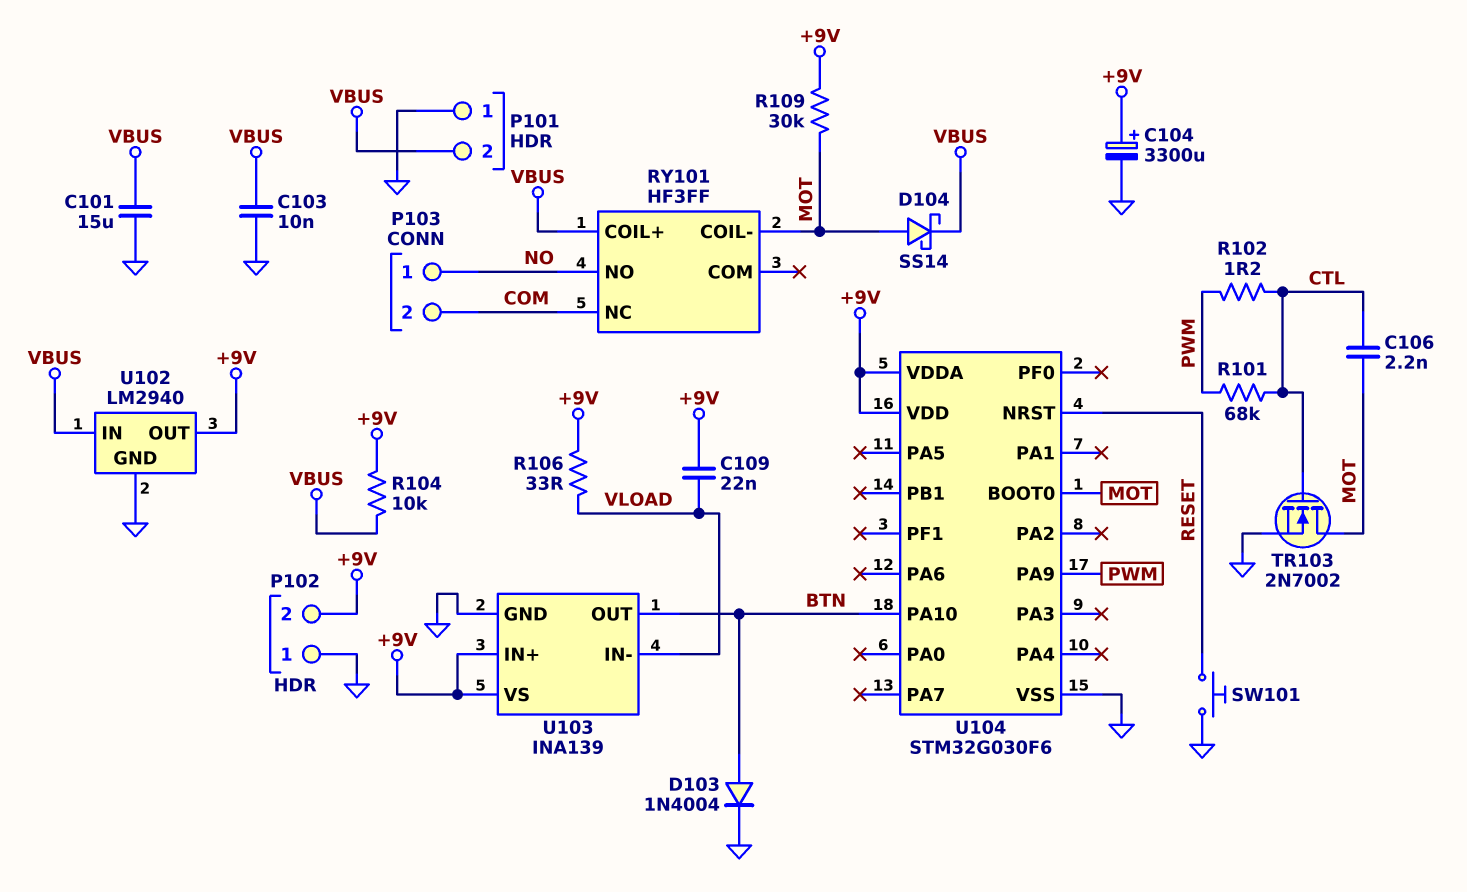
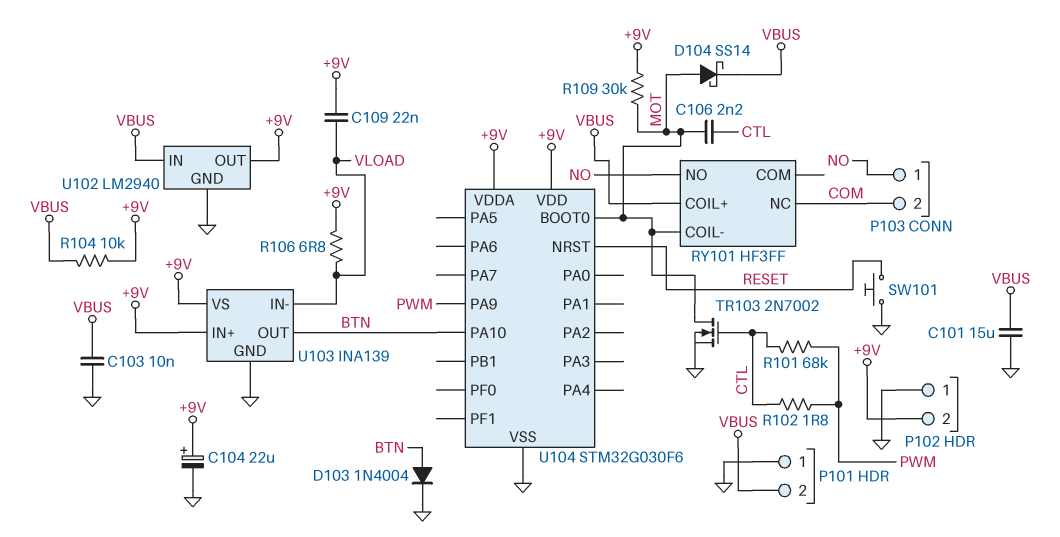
C104: 3300uF (plus +9V, minus GND) -> 22uF (plus +9V, minus GND)
R102: 1.2 (CTL, PWM) -> 1.8 (CTL, PWM)
R106: 33 (+9V, VLOAD) -> 6.8 (+9V, VLOAD)

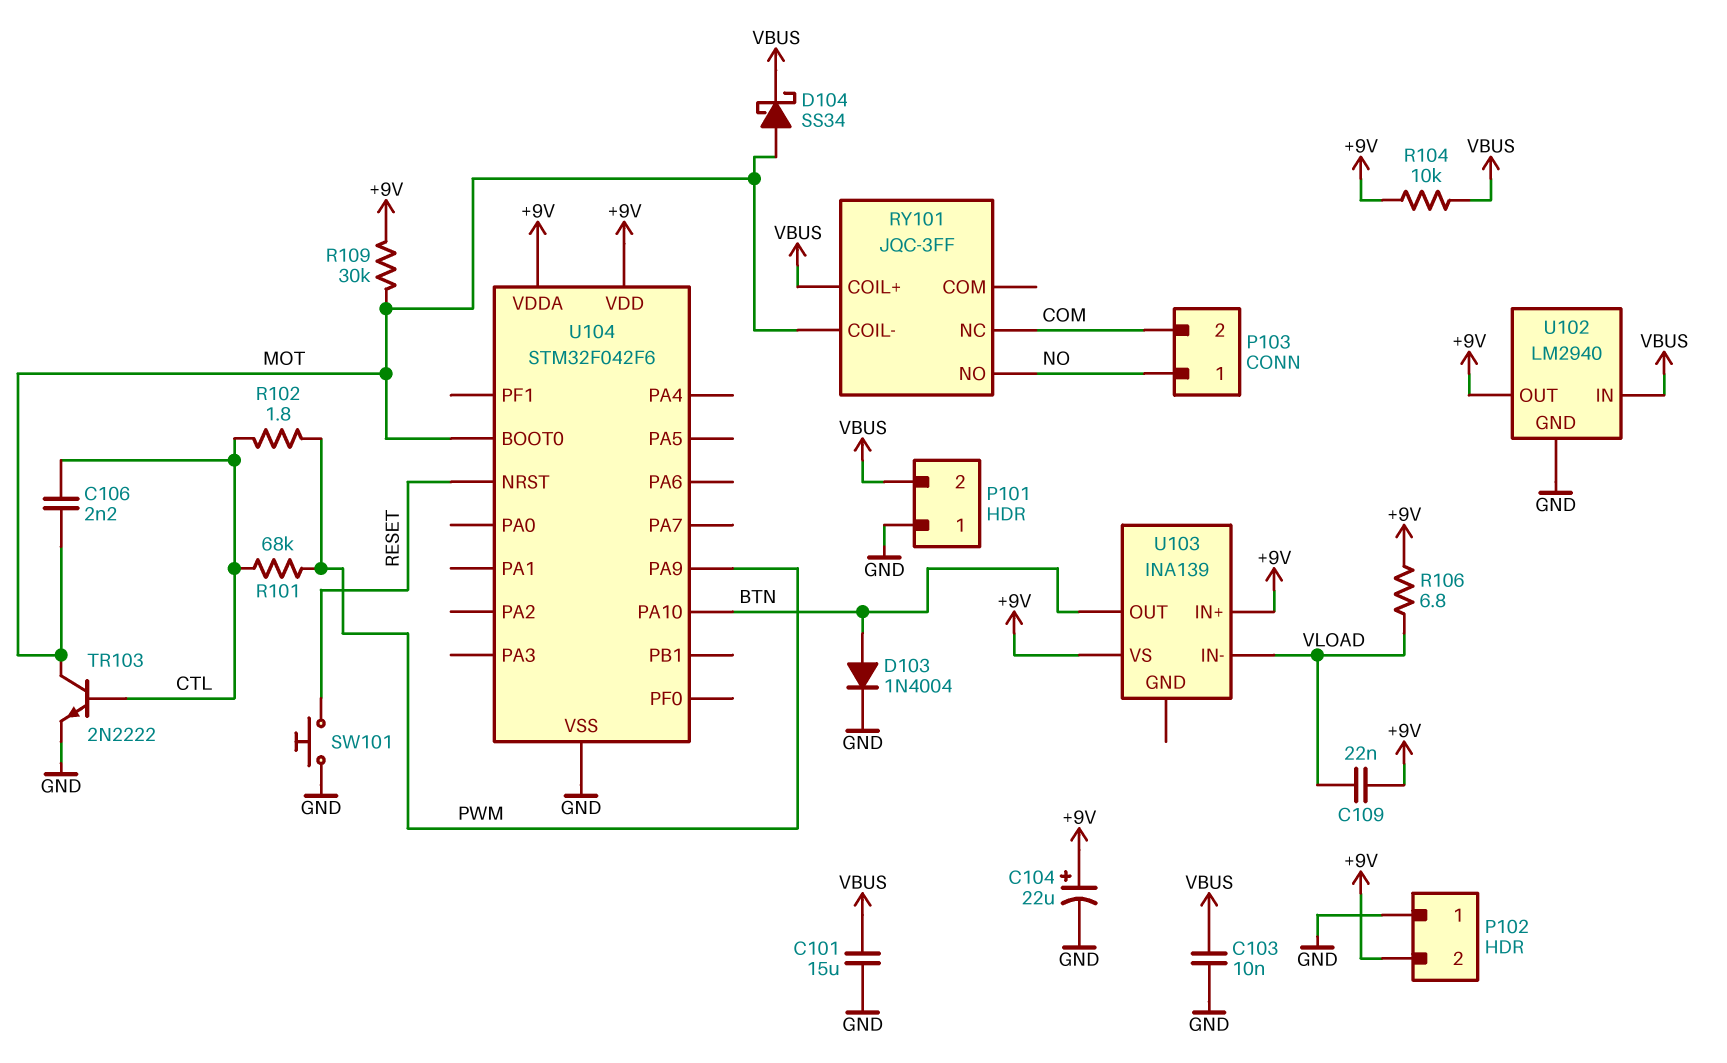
D104: schottky SS14 (A MOT, K VBUS) -> schottky SS34 (A MOT, K VBUS)
RY101: HF3FF -> JQC-3FF
TR103: NMOS 2N7002 (G CTL, D MOT, S GND) -> NPN 2N2222 (B CTL, C MOT, E GND)
U103 pin GND: GND -> none
U104: STM32G030F6 -> STM32F042F6

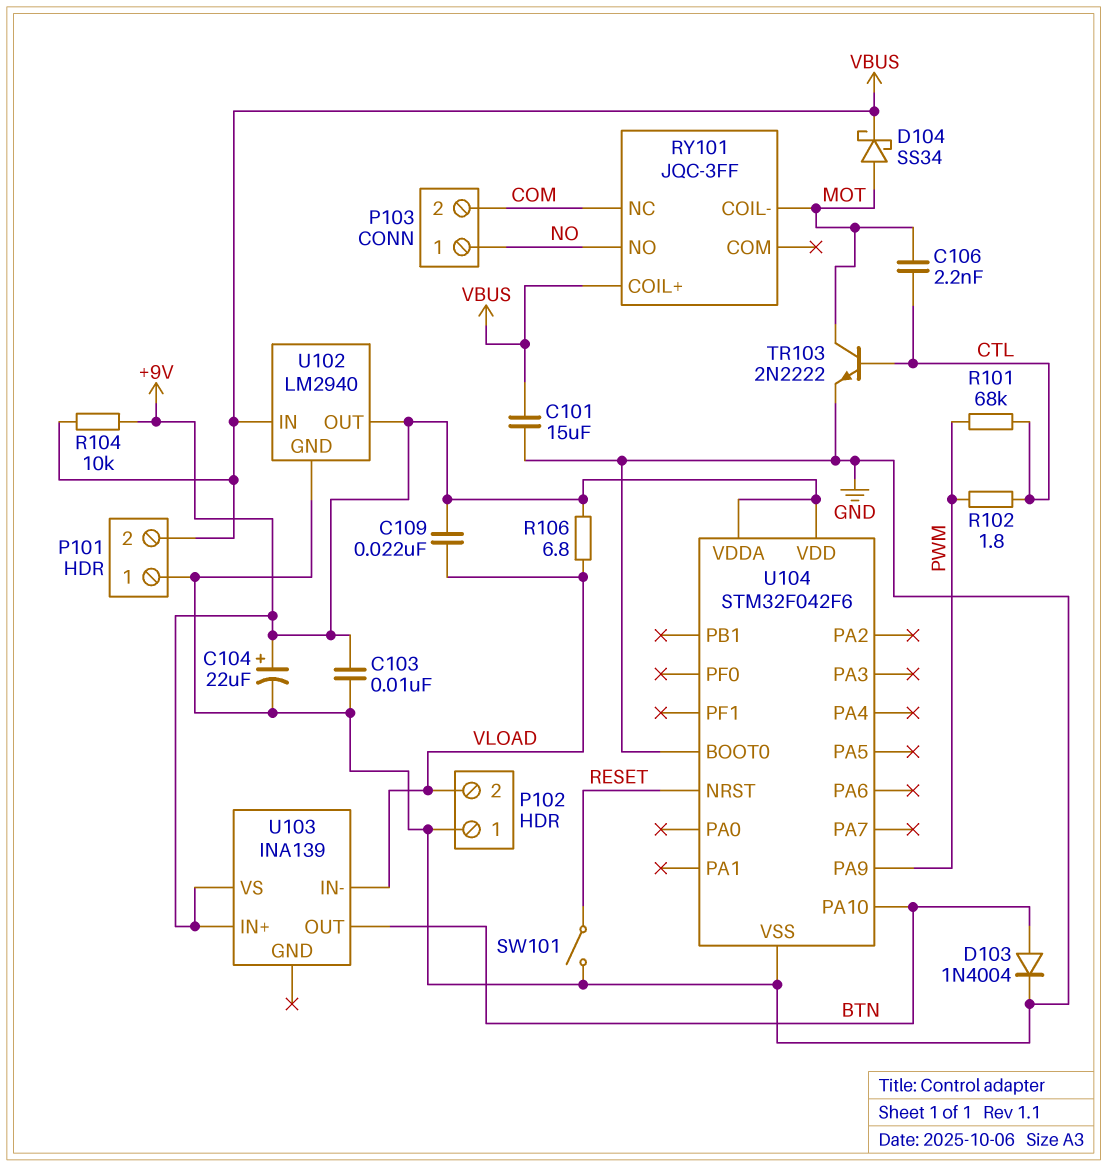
C103: 10nF (GND, VBUS) -> 10nF (+9V, GND)
P102 pin 2: +9V -> VLOAD
R109: 30k (+9V, MOT) -> none
SW101: button (GND, RESET) -> switch (GND, RESET)
U104 pin BOOT0: MOT -> GND

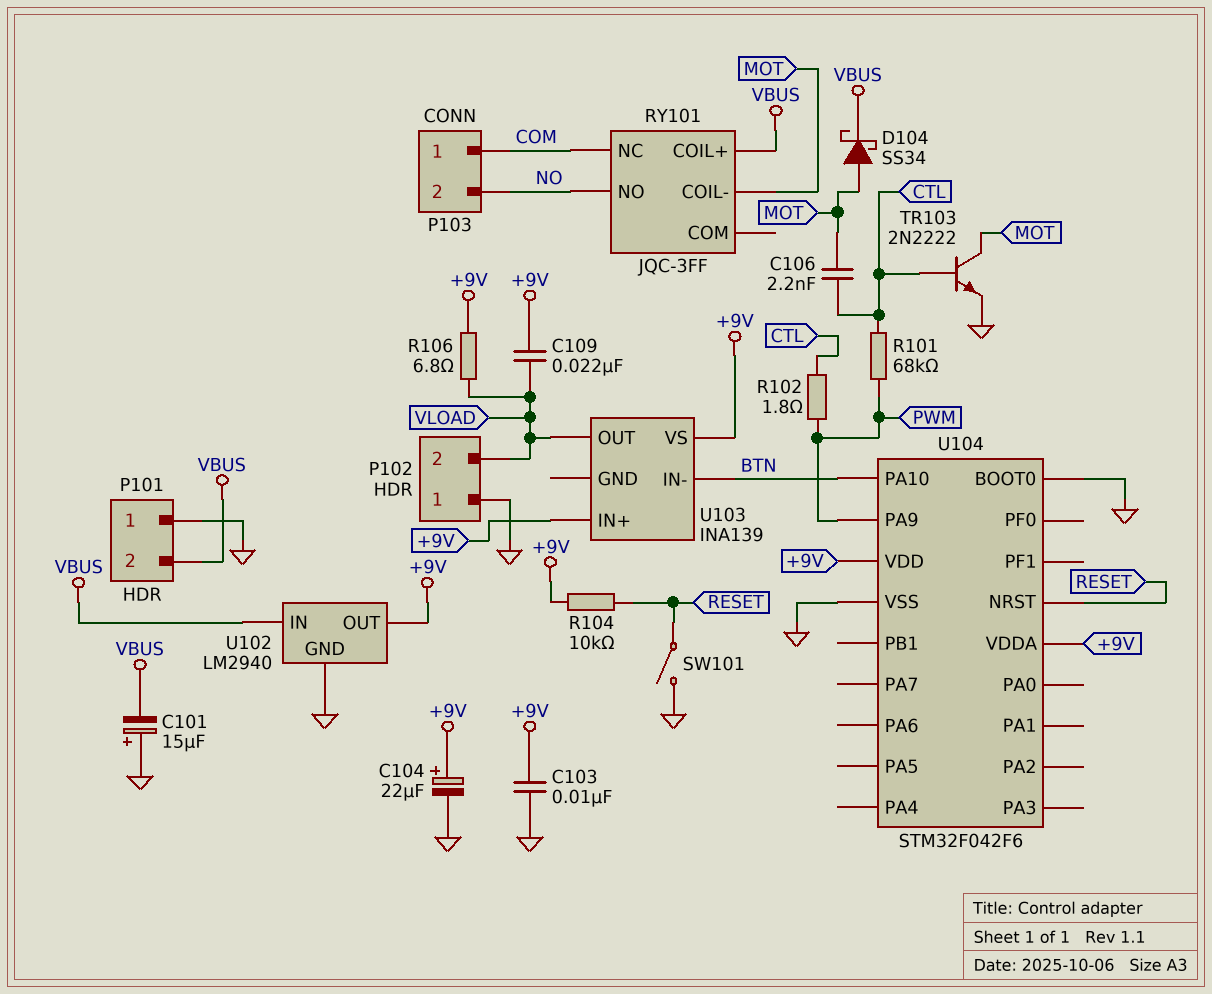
C101: 15uF (GND, VBUS) -> 15uF (plus GND, minus VBUS)
D103: diode 1N4004 (A BTN, K GND) -> none
P103 pin 1: NO -> COM
P103 pin 2: COM -> NO
R104: 10k (+9V, VBUS) -> 10k (+9V, RESET)
U103 pin IN-: VLOAD -> BTN
U103 pin OUT: BTN -> VLOAD

